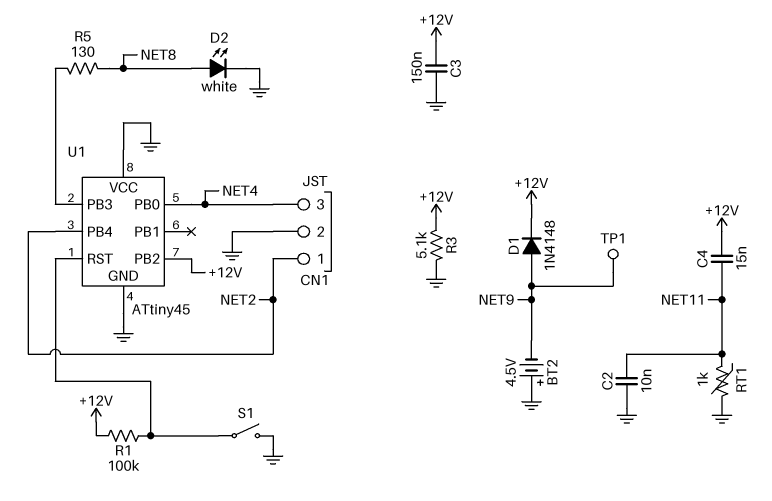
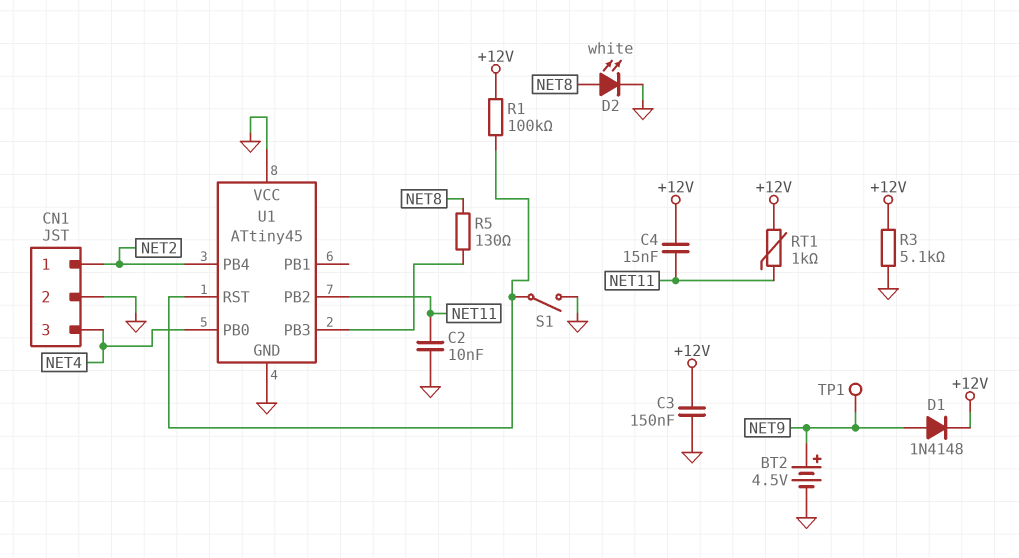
BT2: 4.5V (plus GND, minus NET9) -> 4.5V (plus NET9, minus GND)
RT1: 1k (GND, NET11) -> 1k (+12V, NET11)
U1 pin PB2: +12V -> NET11

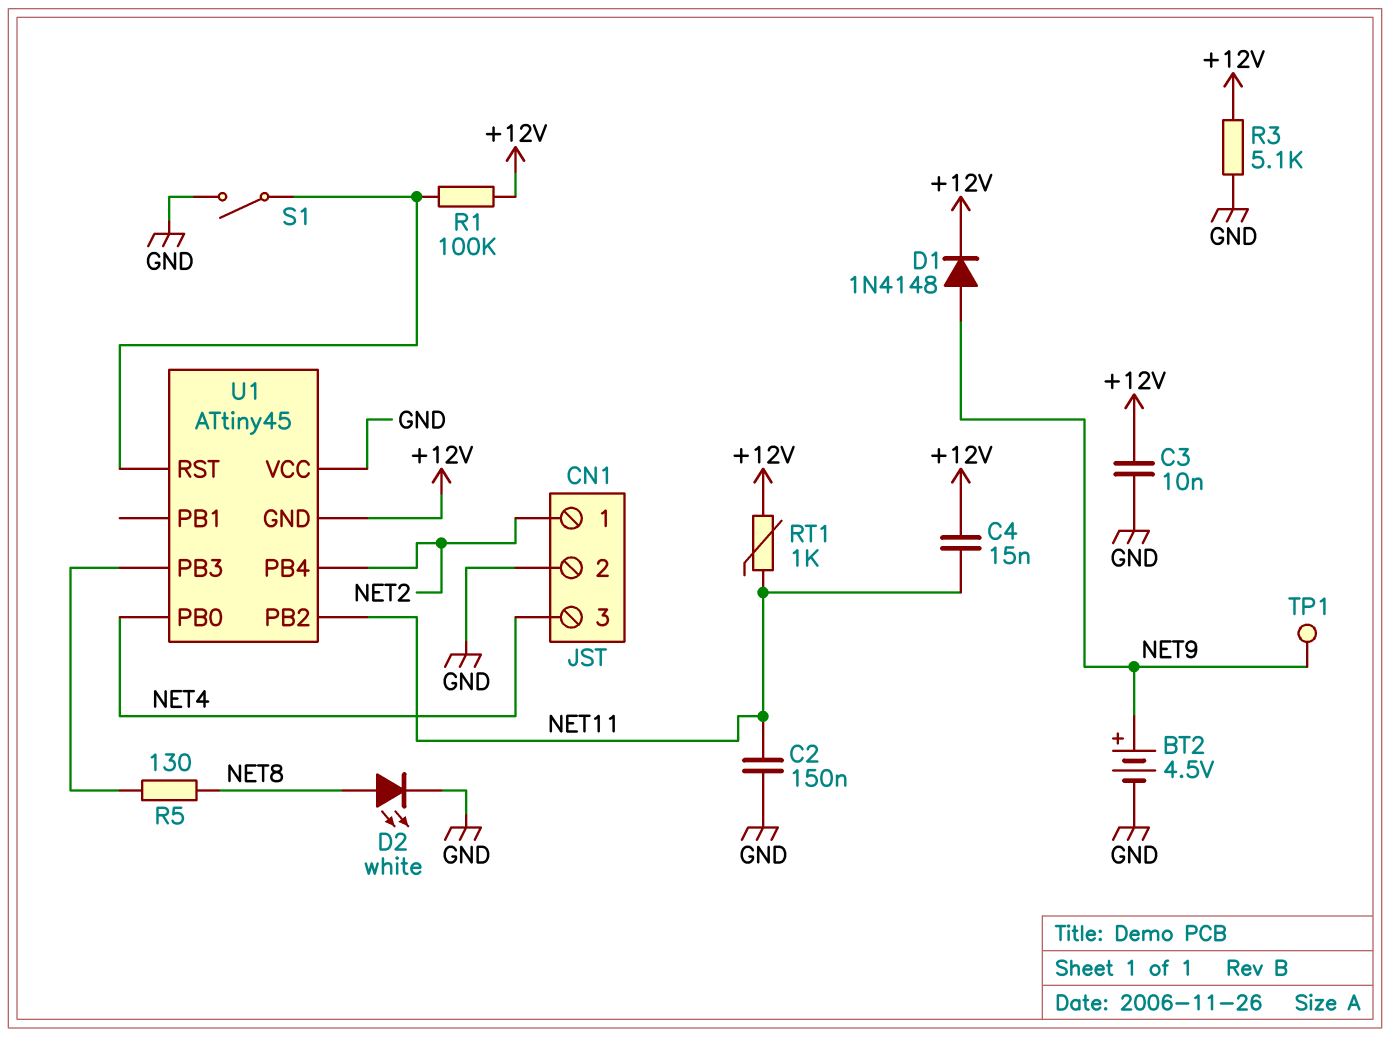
C2: 10nF (GND, NET11) -> 150nF (GND, NET11)
C3: 150nF (+12V, GND) -> 10nF (+12V, GND)
U1 pin GND: GND -> +12V

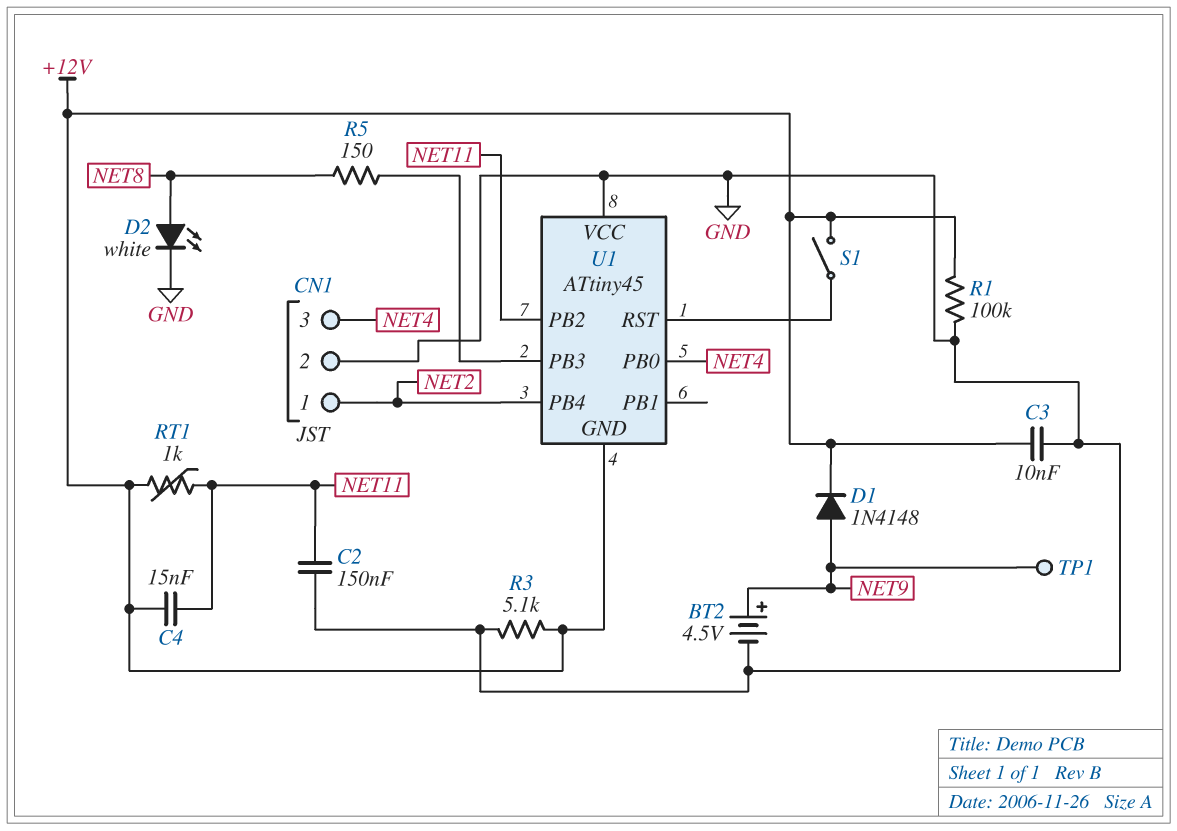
R1: 100k (+12V, U1/RST) -> 100k (+12V, GND)
R5: 130 (NET8, U1/PB3) -> 150 (NET8, U1/PB3)
S1: switch (GND, U1/RST) -> switch (+12V, U1/RST)

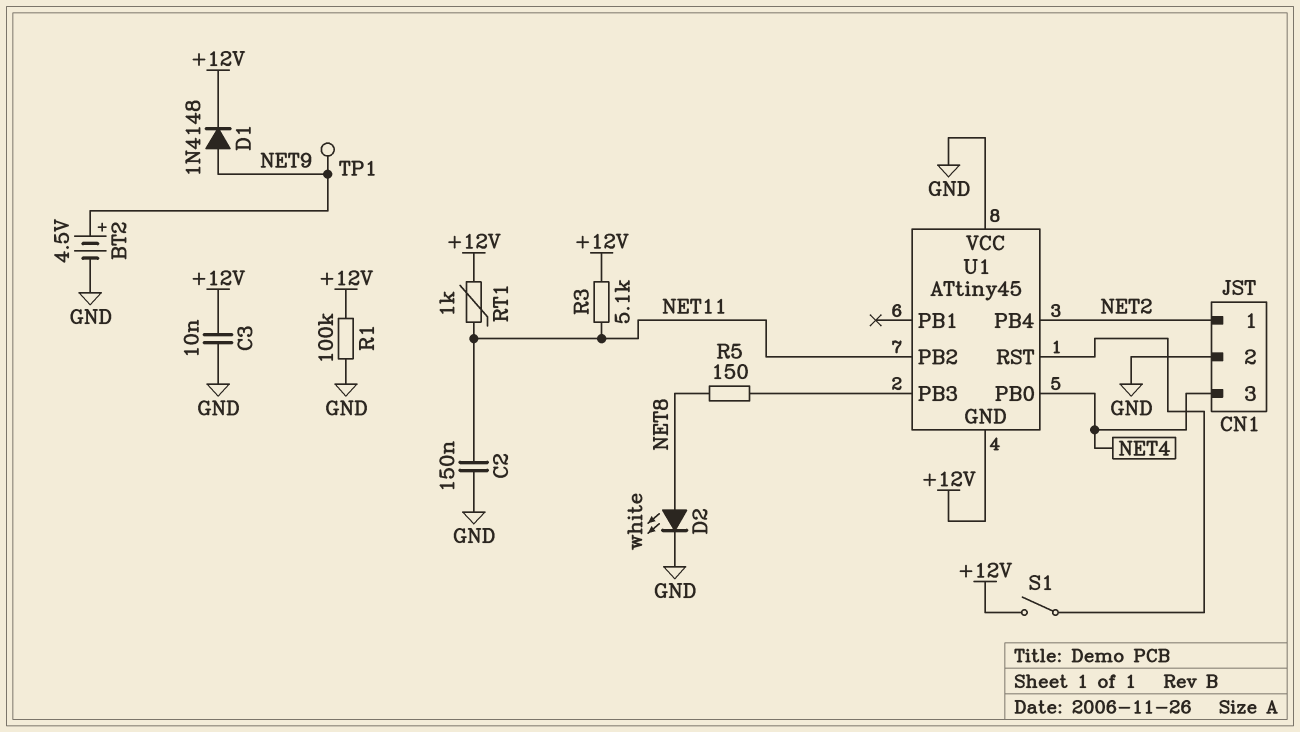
C4: 15nF (+12V, NET11) -> none
R3: 5.1k (+12V, GND) -> 5.1k (+12V, NET11)

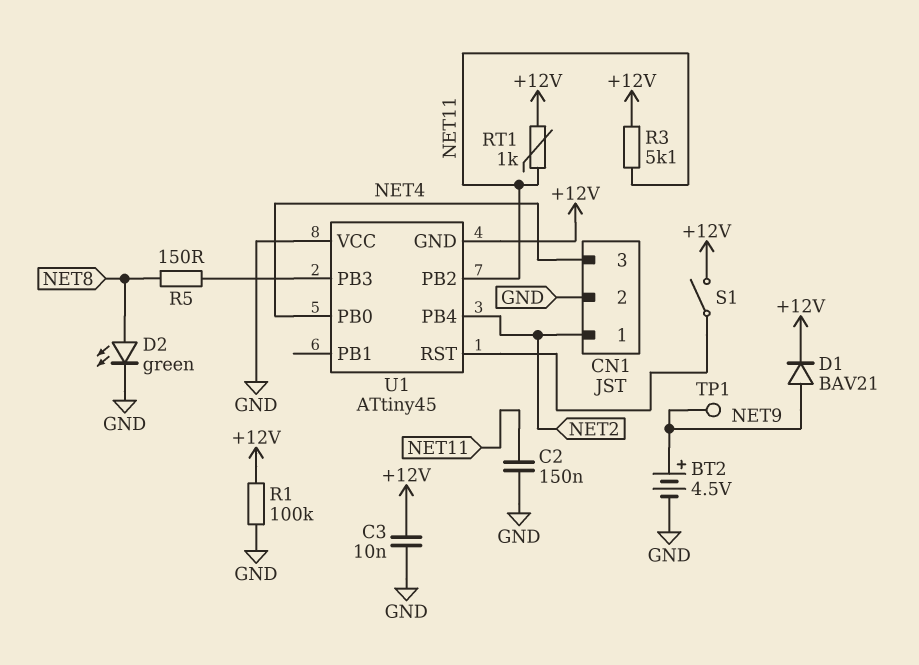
D1: diode 1N4148 (A NET9, K +12V) -> diode BAV21 (A NET9, K +12V)
D2: LED white (A NET8, K GND) -> LED green (A NET8, K GND)

